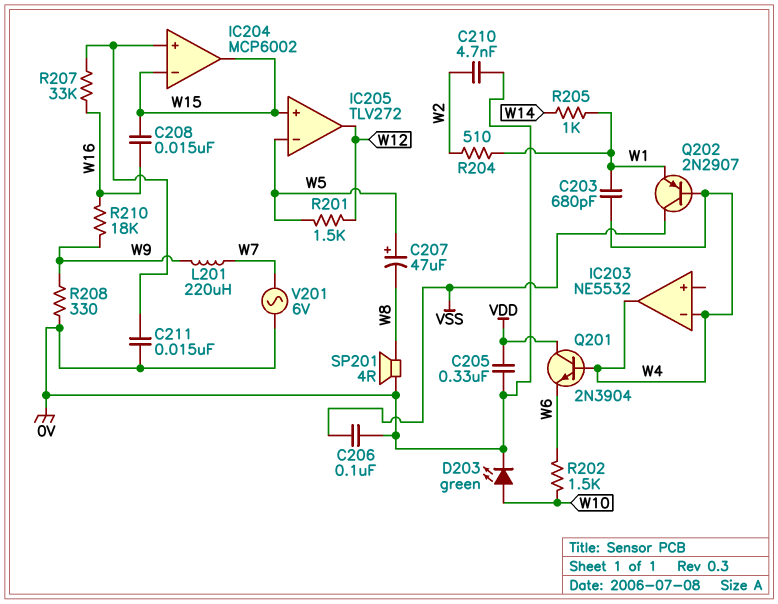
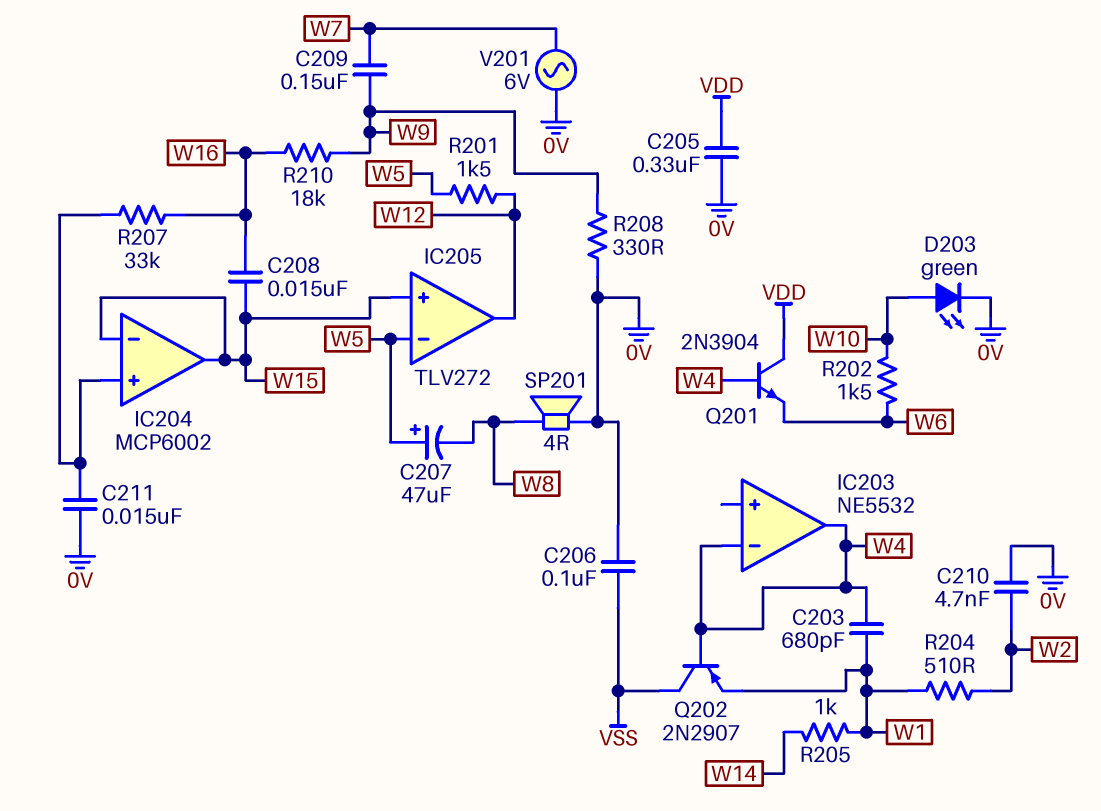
C209: none -> 150nF (W7, W9)
L201: 220uH (W7, W9) -> none

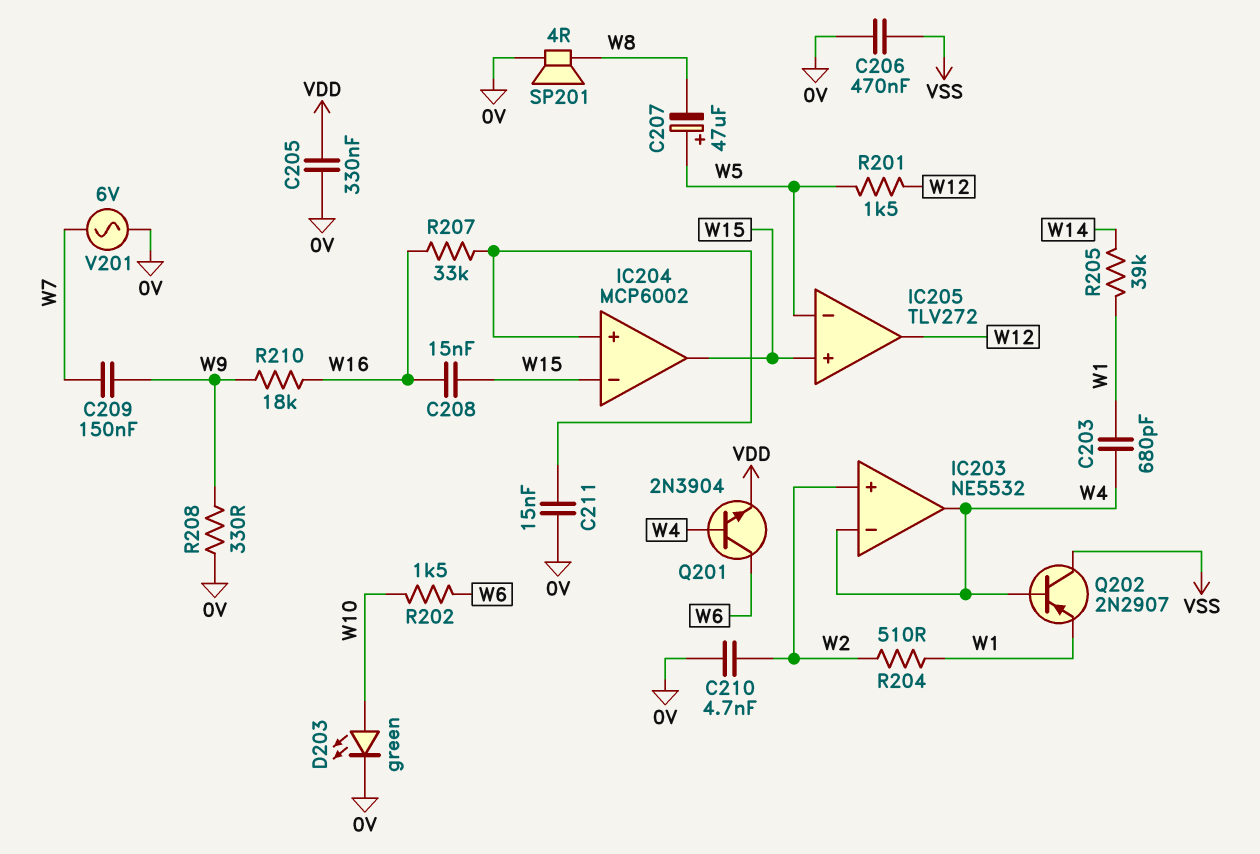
C206: 100nF (0V, VSS) -> 470nF (0V, VSS)
IC203 pin in+: none -> W2
Q201: NPN 2N3904 (B W4, C VDD, E W6) -> NPN 2N3904 (B W4, C W6, E VDD)
R205: 1k (W1, W14) -> 39k (W1, W14)

